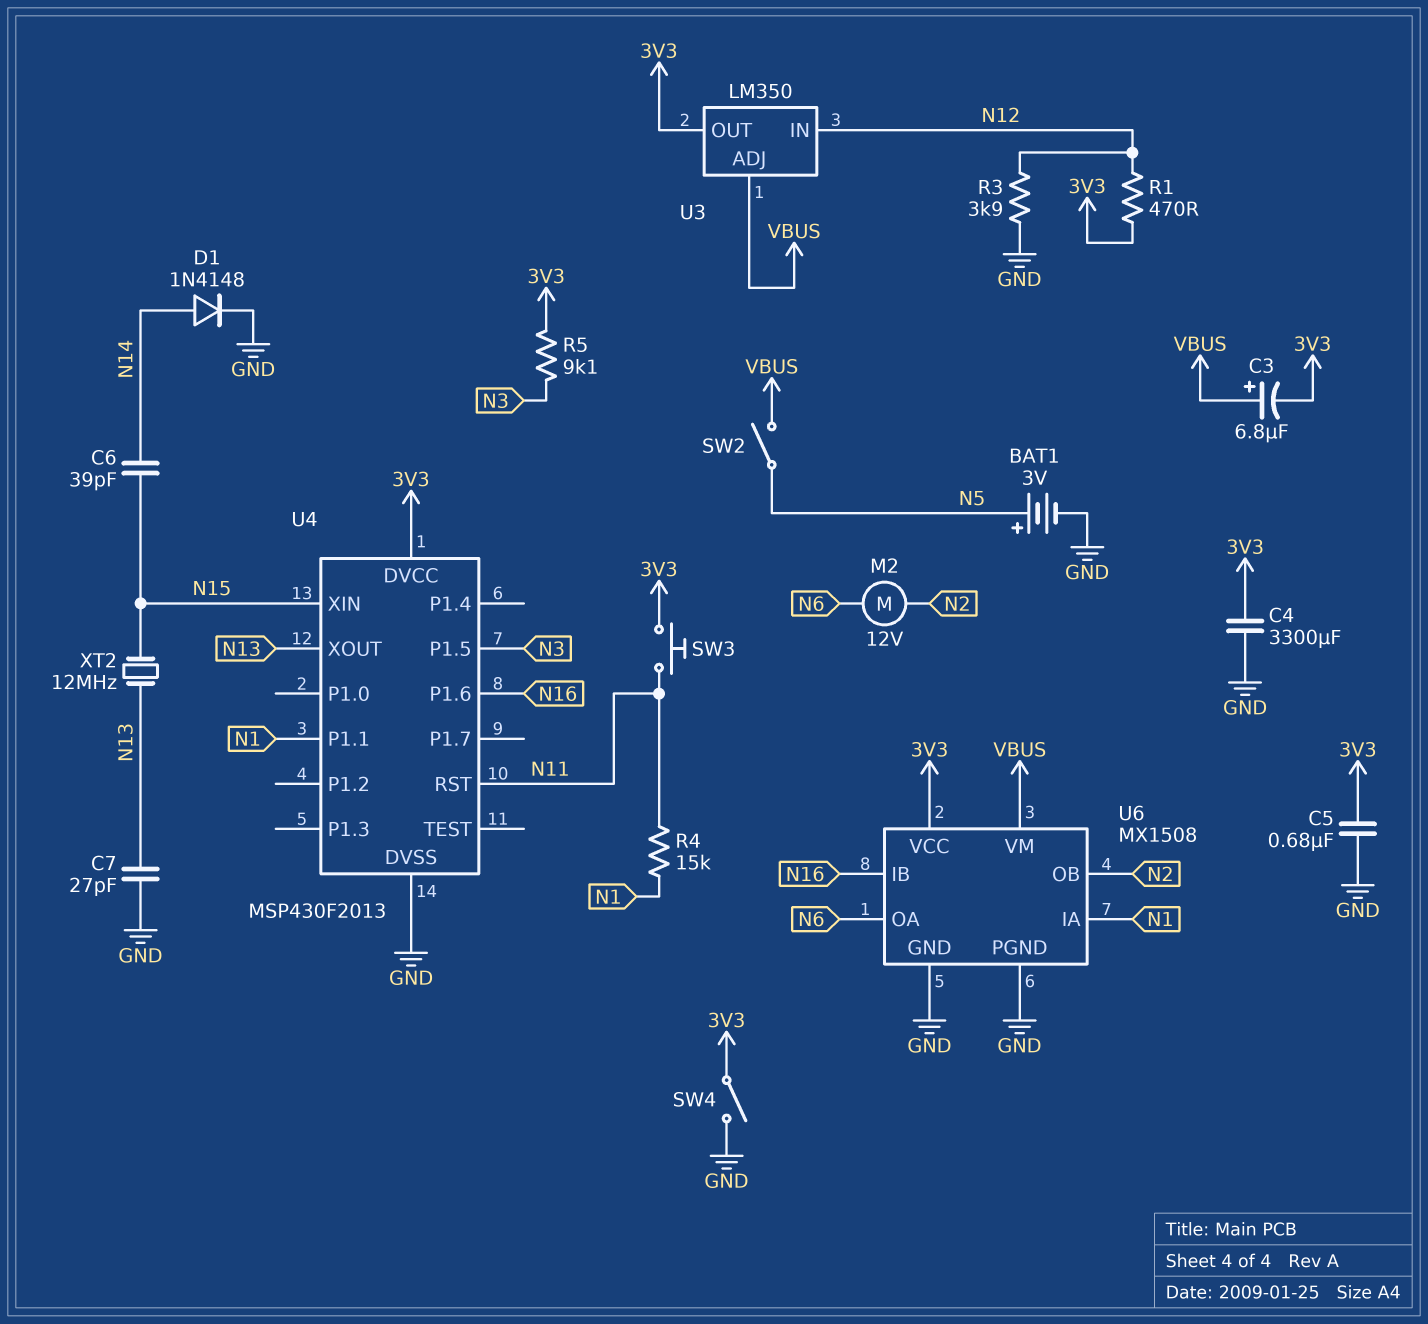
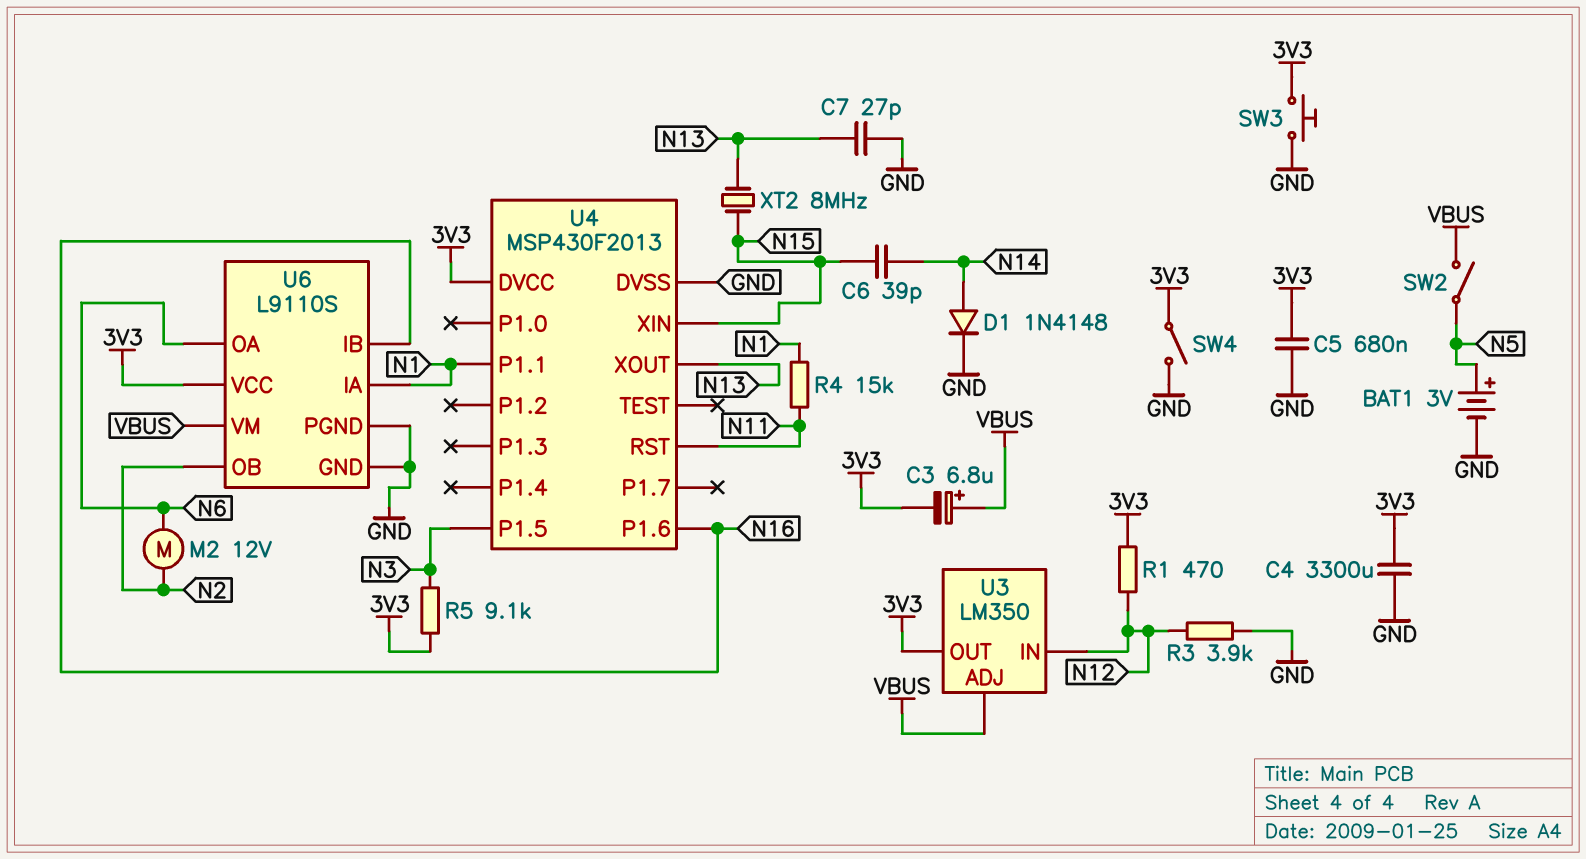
SW3: button (3V3, N11) -> button (3V3, GND)
U6: MX1508 -> L9110S
XT2: 12MHz (N13, N15) -> 8MHz (N13, N15)

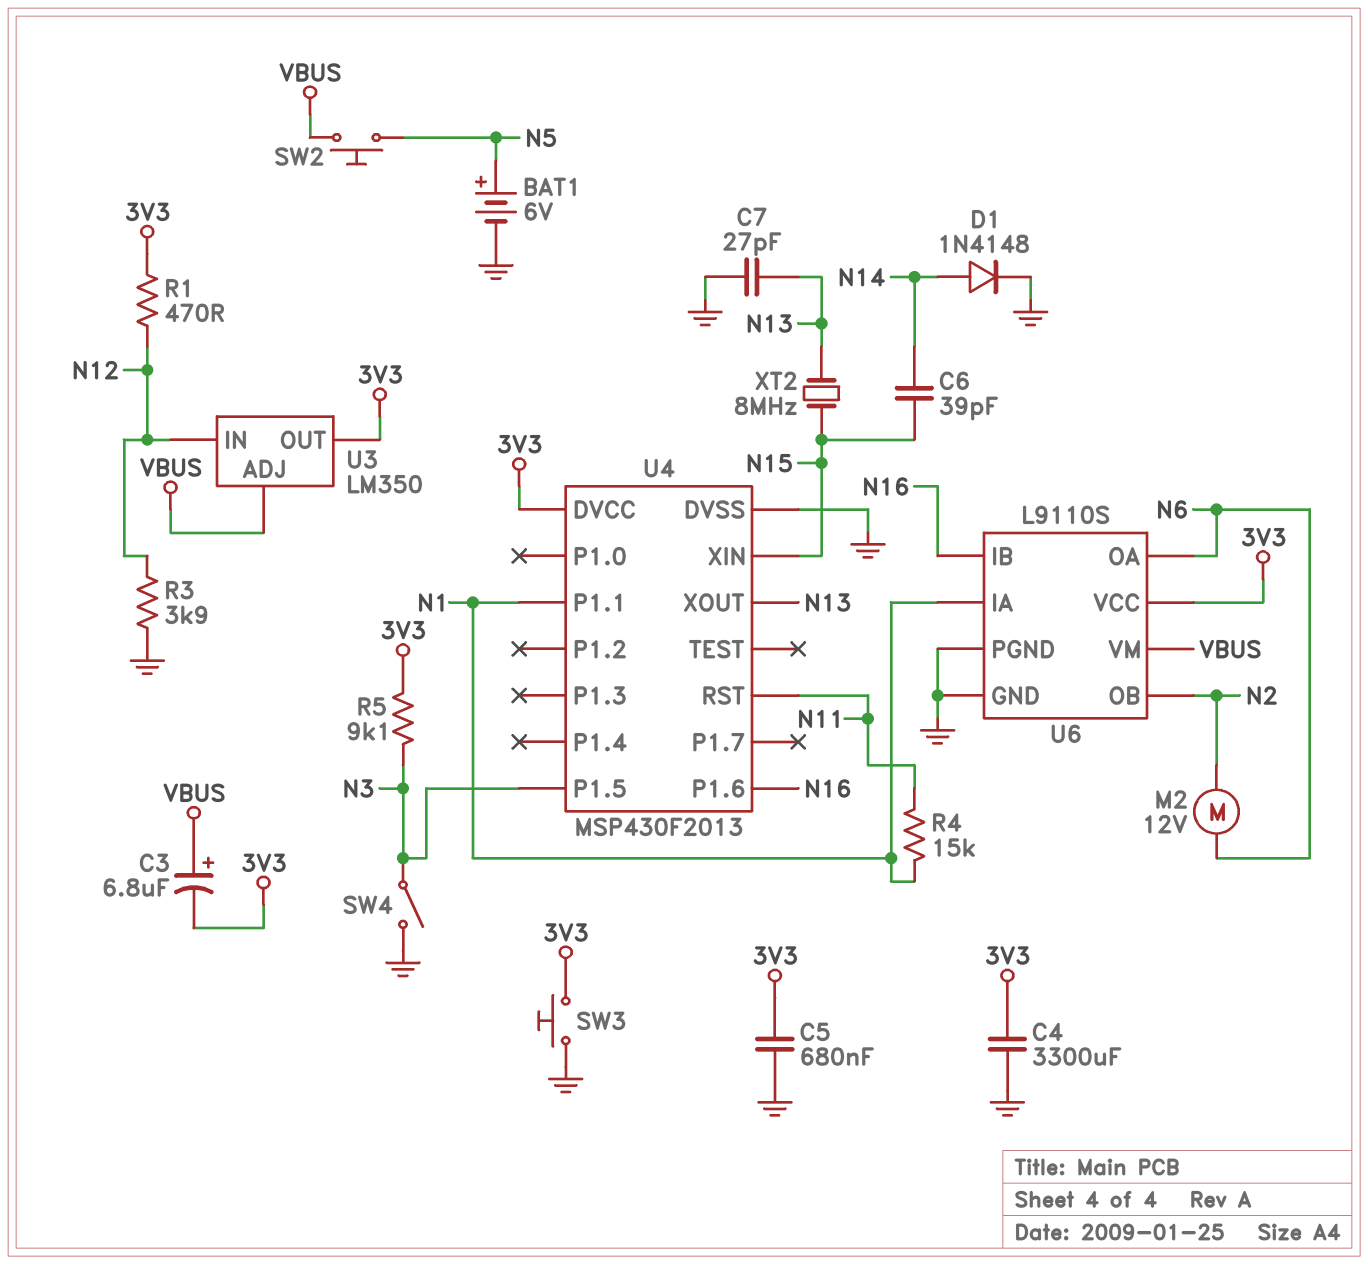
BAT1: 3V (plus N5, minus GND) -> 6V (plus N5, minus GND)
SW2: switch (N5, VBUS) -> button (N5, VBUS)
SW4: switch (3V3, GND) -> switch (GND, N3)

